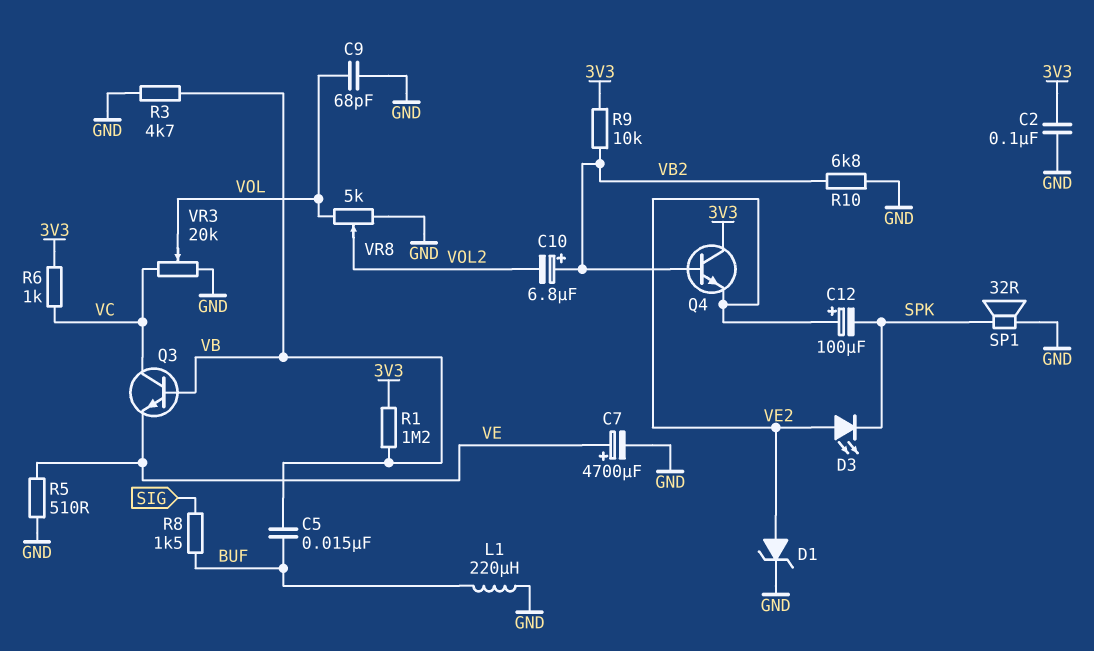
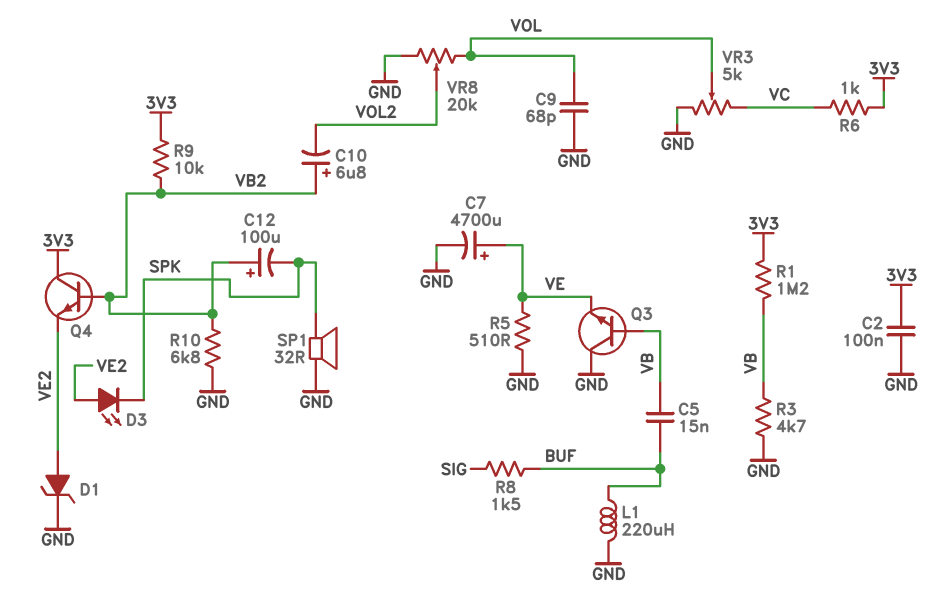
C12: 100uF (plus VE2, minus SPK) -> 100uF (plus VB2, minus SPK)
Q3: NPN (B VB, C VC, E VE) -> NPN (B VB, C GND, E VE)
VR3: 20k (GND, VC, wiper VOL) -> 5k (GND, VC, wiper VOL)
VR8: 5k (GND, VOL, wiper VOL2) -> 20k (GND, VOL, wiper VOL2)

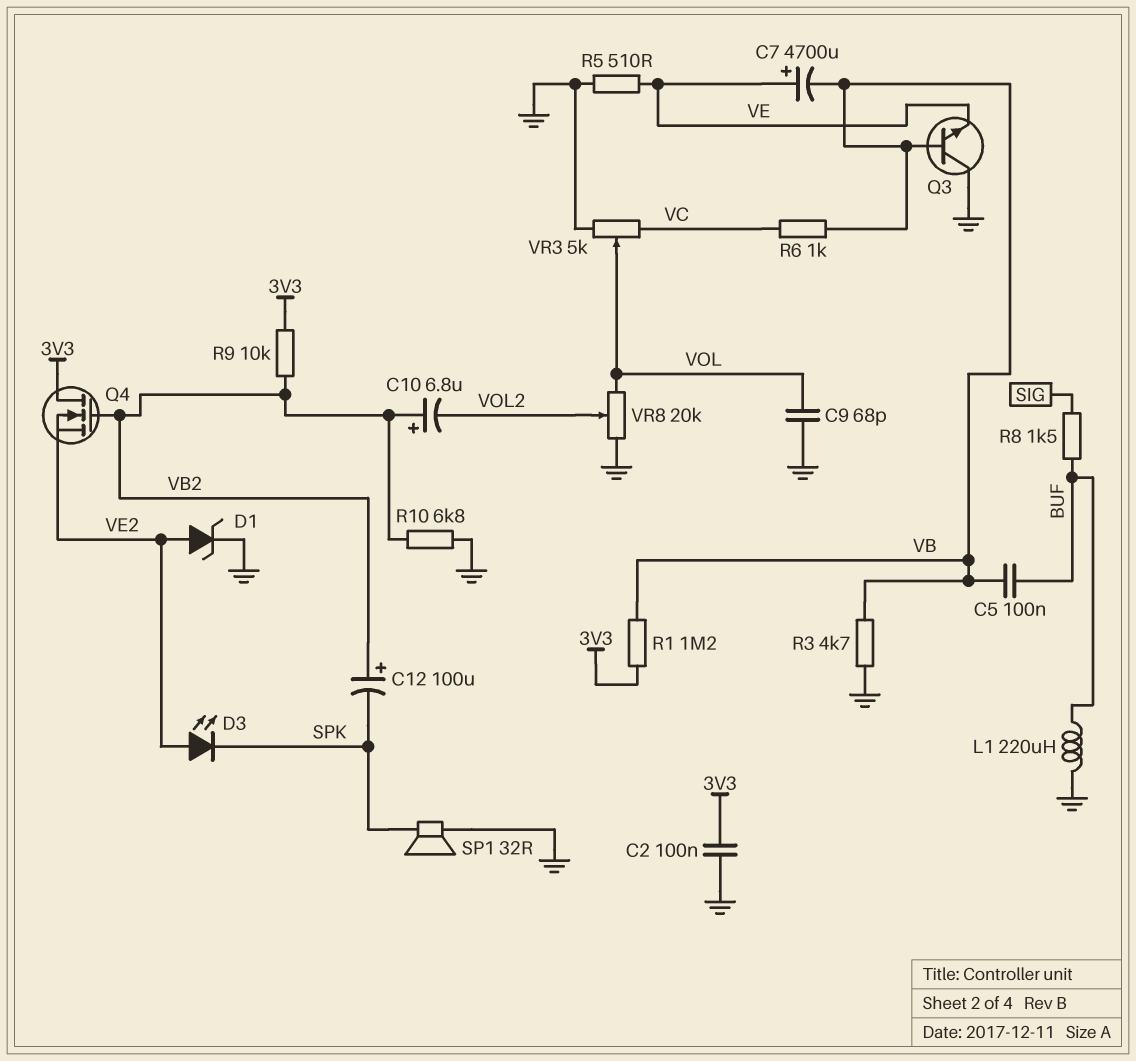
C5: 15nF (BUF, VB) -> 100nF (BUF, VB)
C7: 4700uF (plus VE, minus GND) -> 4700uF (plus VE, minus VB)
Q4: NPN (B VB2, C 3V3, E VE2) -> NMOS (G VB2, D 3V3, S VE2)
R6: 1k (3V3, VC) -> 1k (VB, VC)

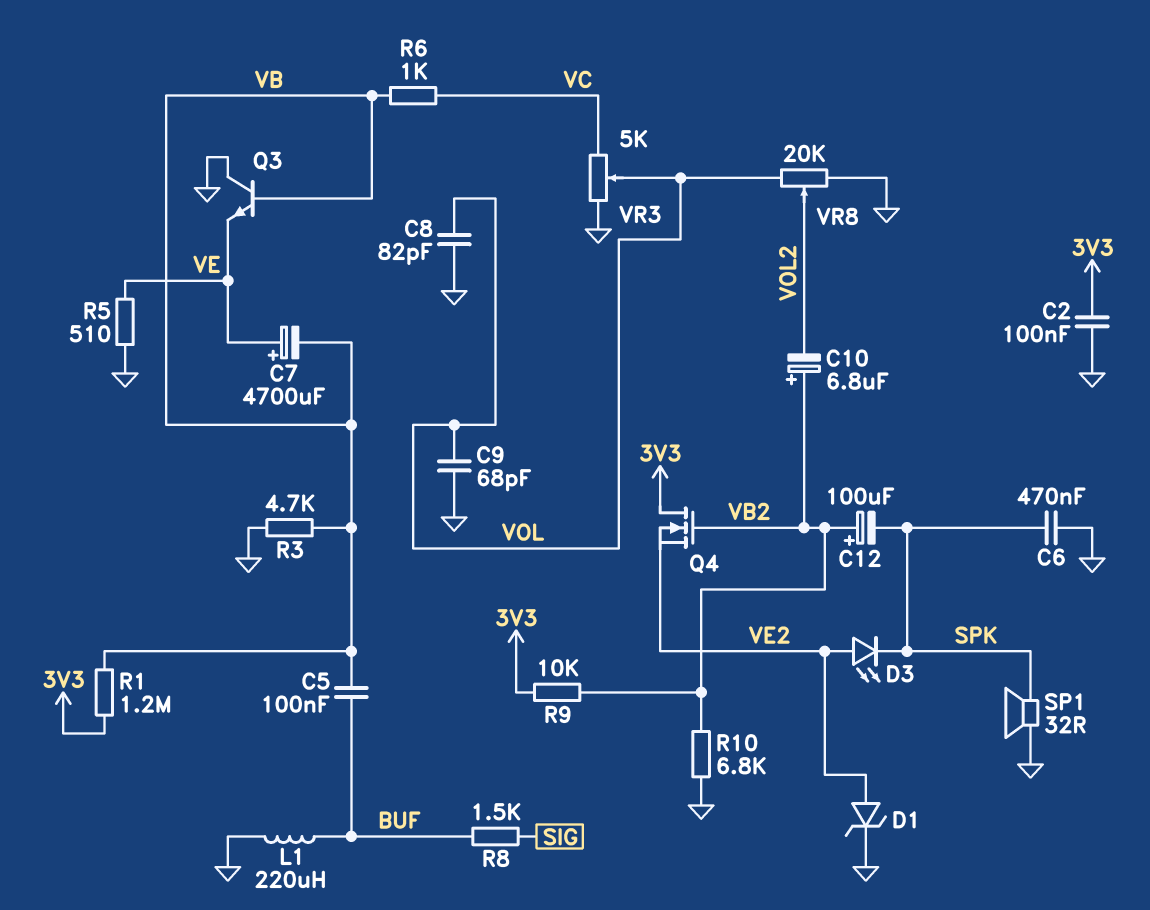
C6: none -> 470nF (GND, SPK)
C8: none -> 82pF (GND, VOL)

